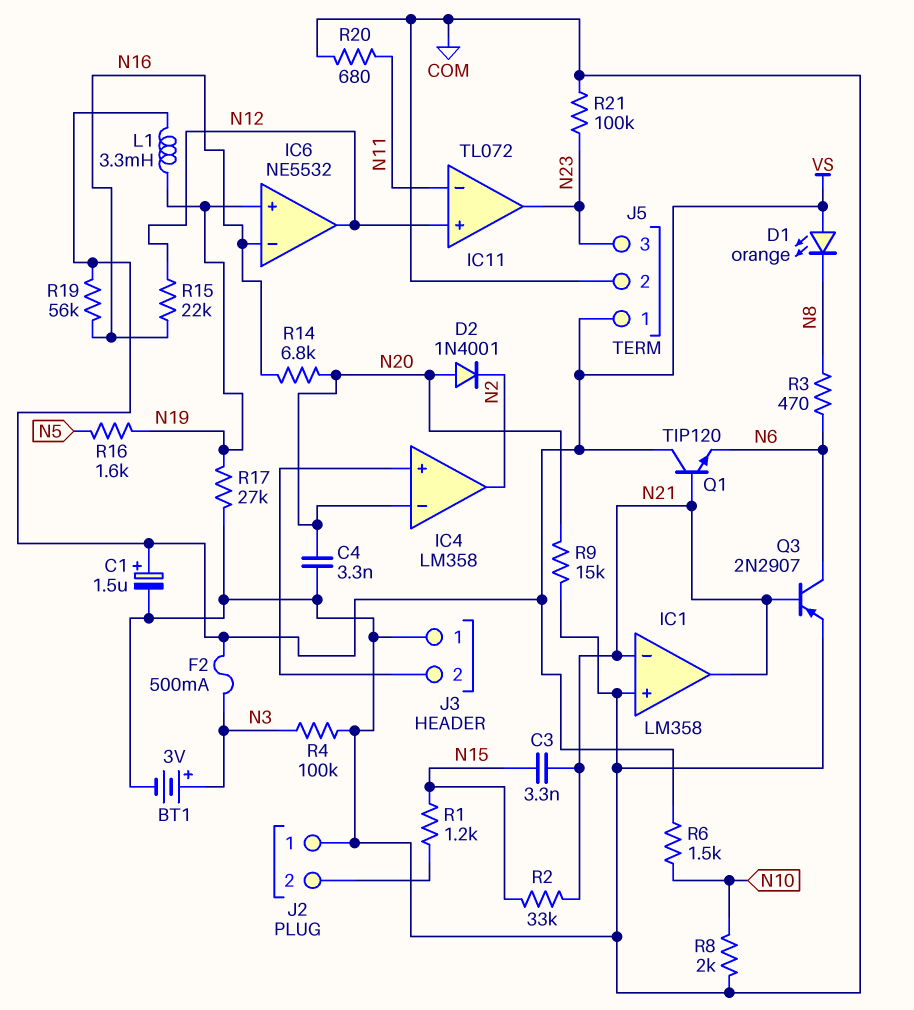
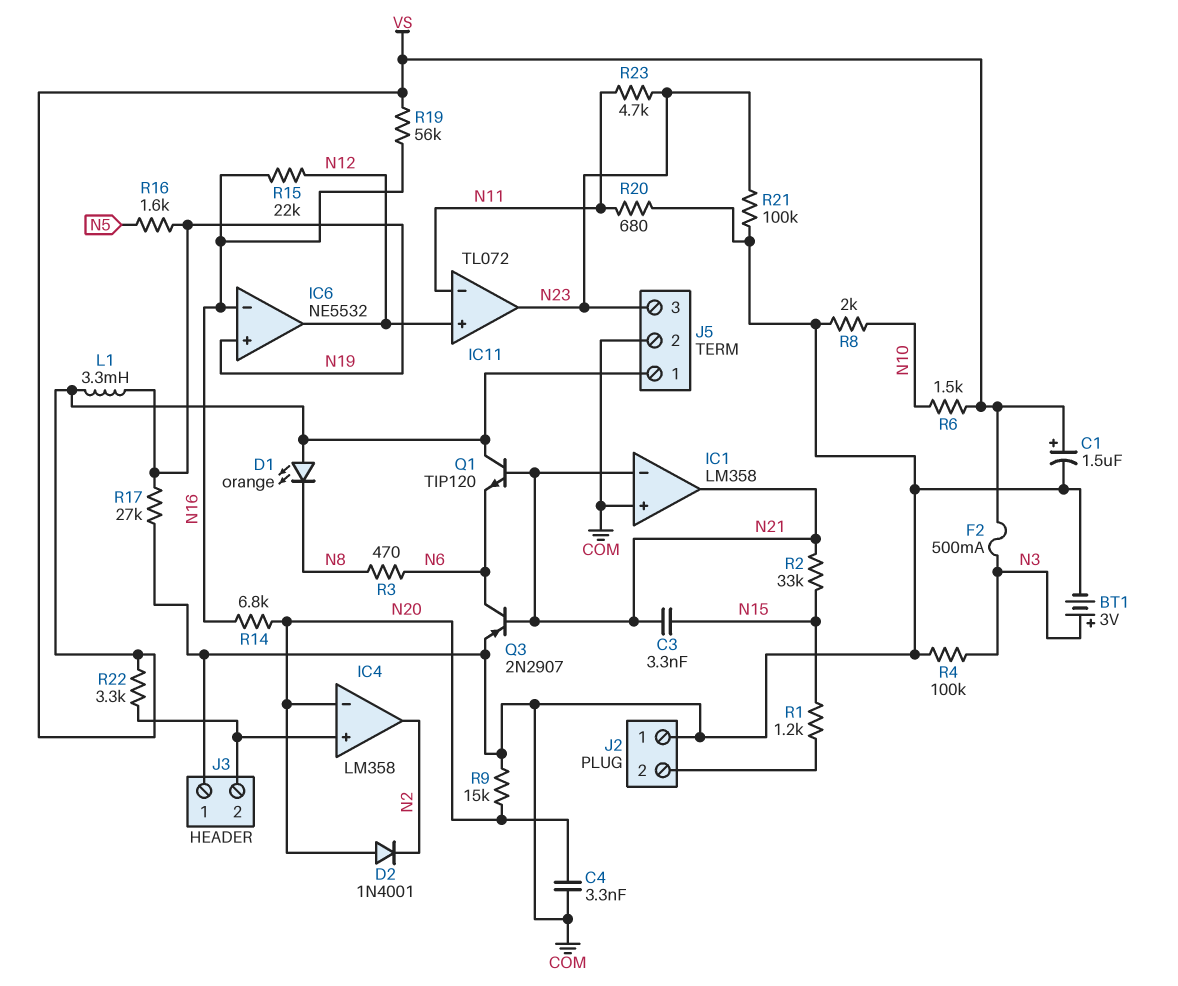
R22: none -> 3.3k (IC4/in+, VS)
R23: none -> 4.7k (N11, N23)

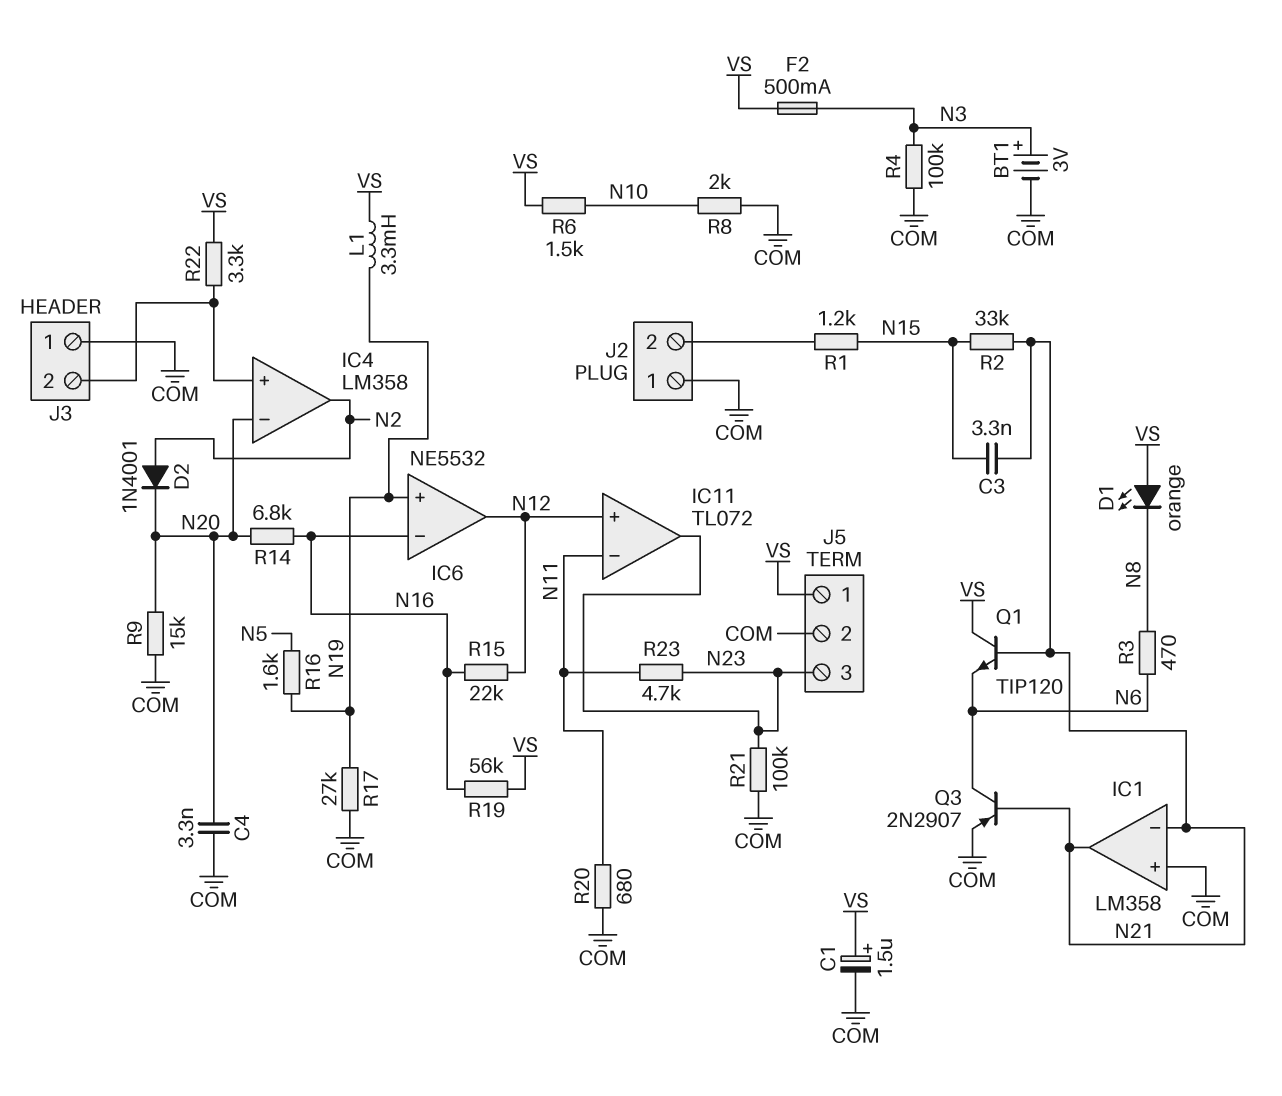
D2: diode 1N4001 (A N20, K N2) -> diode 1N4001 (A N2, K N20)

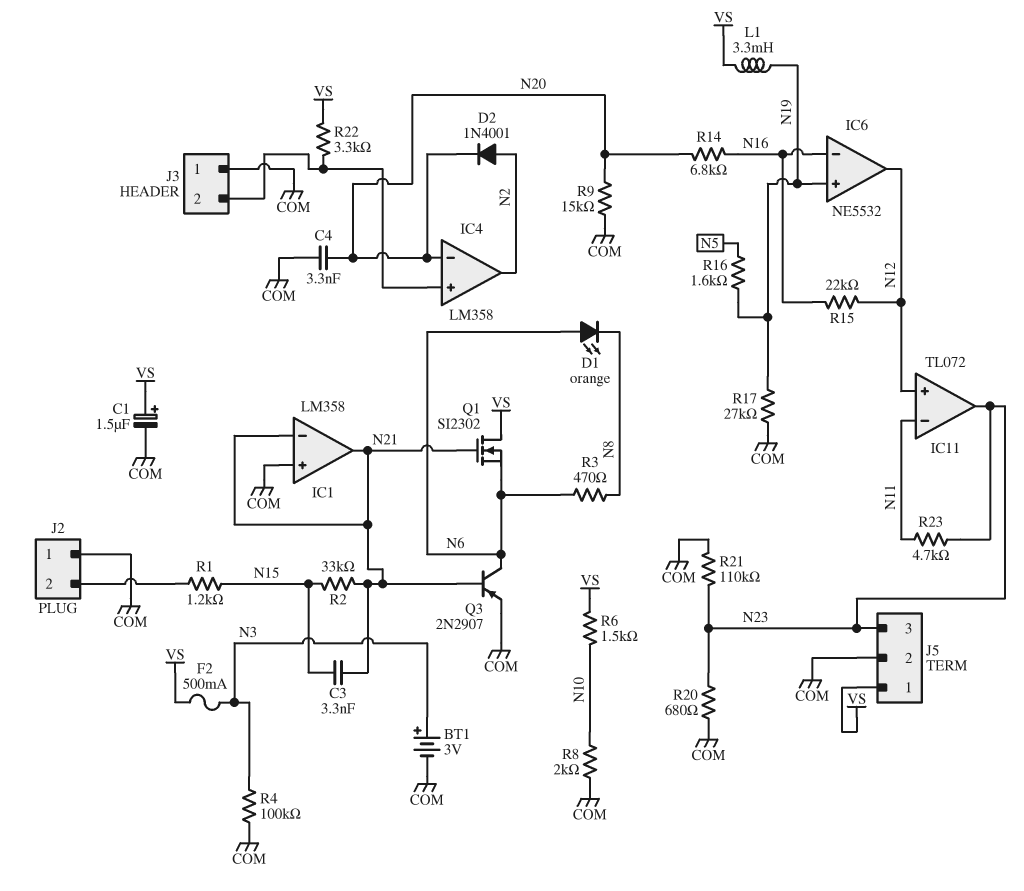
D1: LED orange (A VS, K N8) -> LED orange (A N6, K N8)
Q1: NPN TIP120 (B N21, C VS, E N6) -> NMOS SI2302 (G N21, D VS, S N6)
R19: 56k (N16, VS) -> none
R20: 680 (COM, N11) -> 680 (COM, N23)
R21: 100k (COM, N23) -> 110k (COM, N23)

